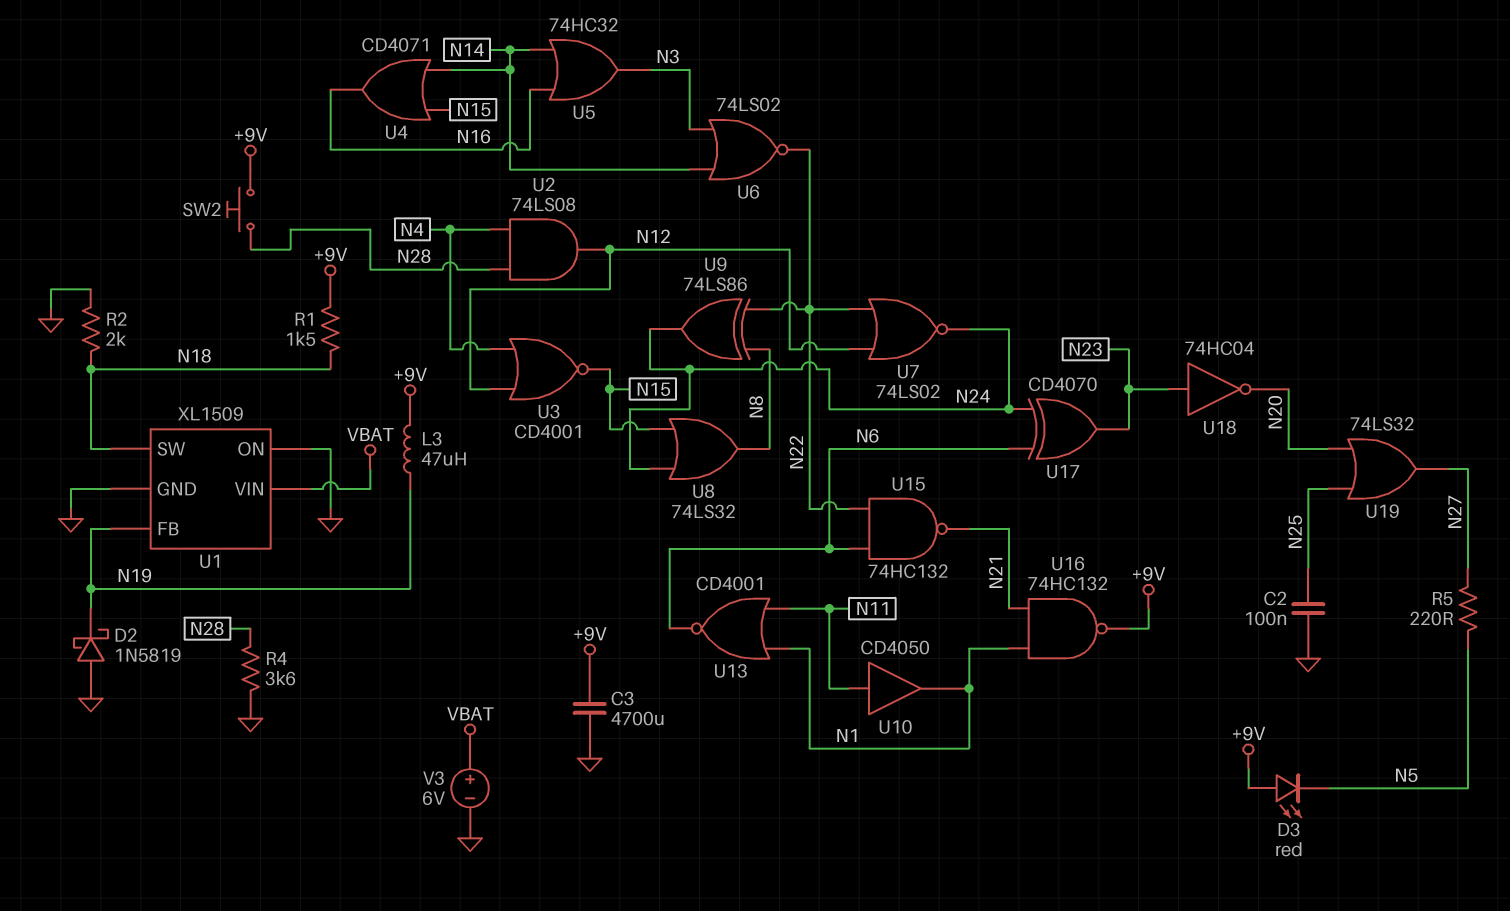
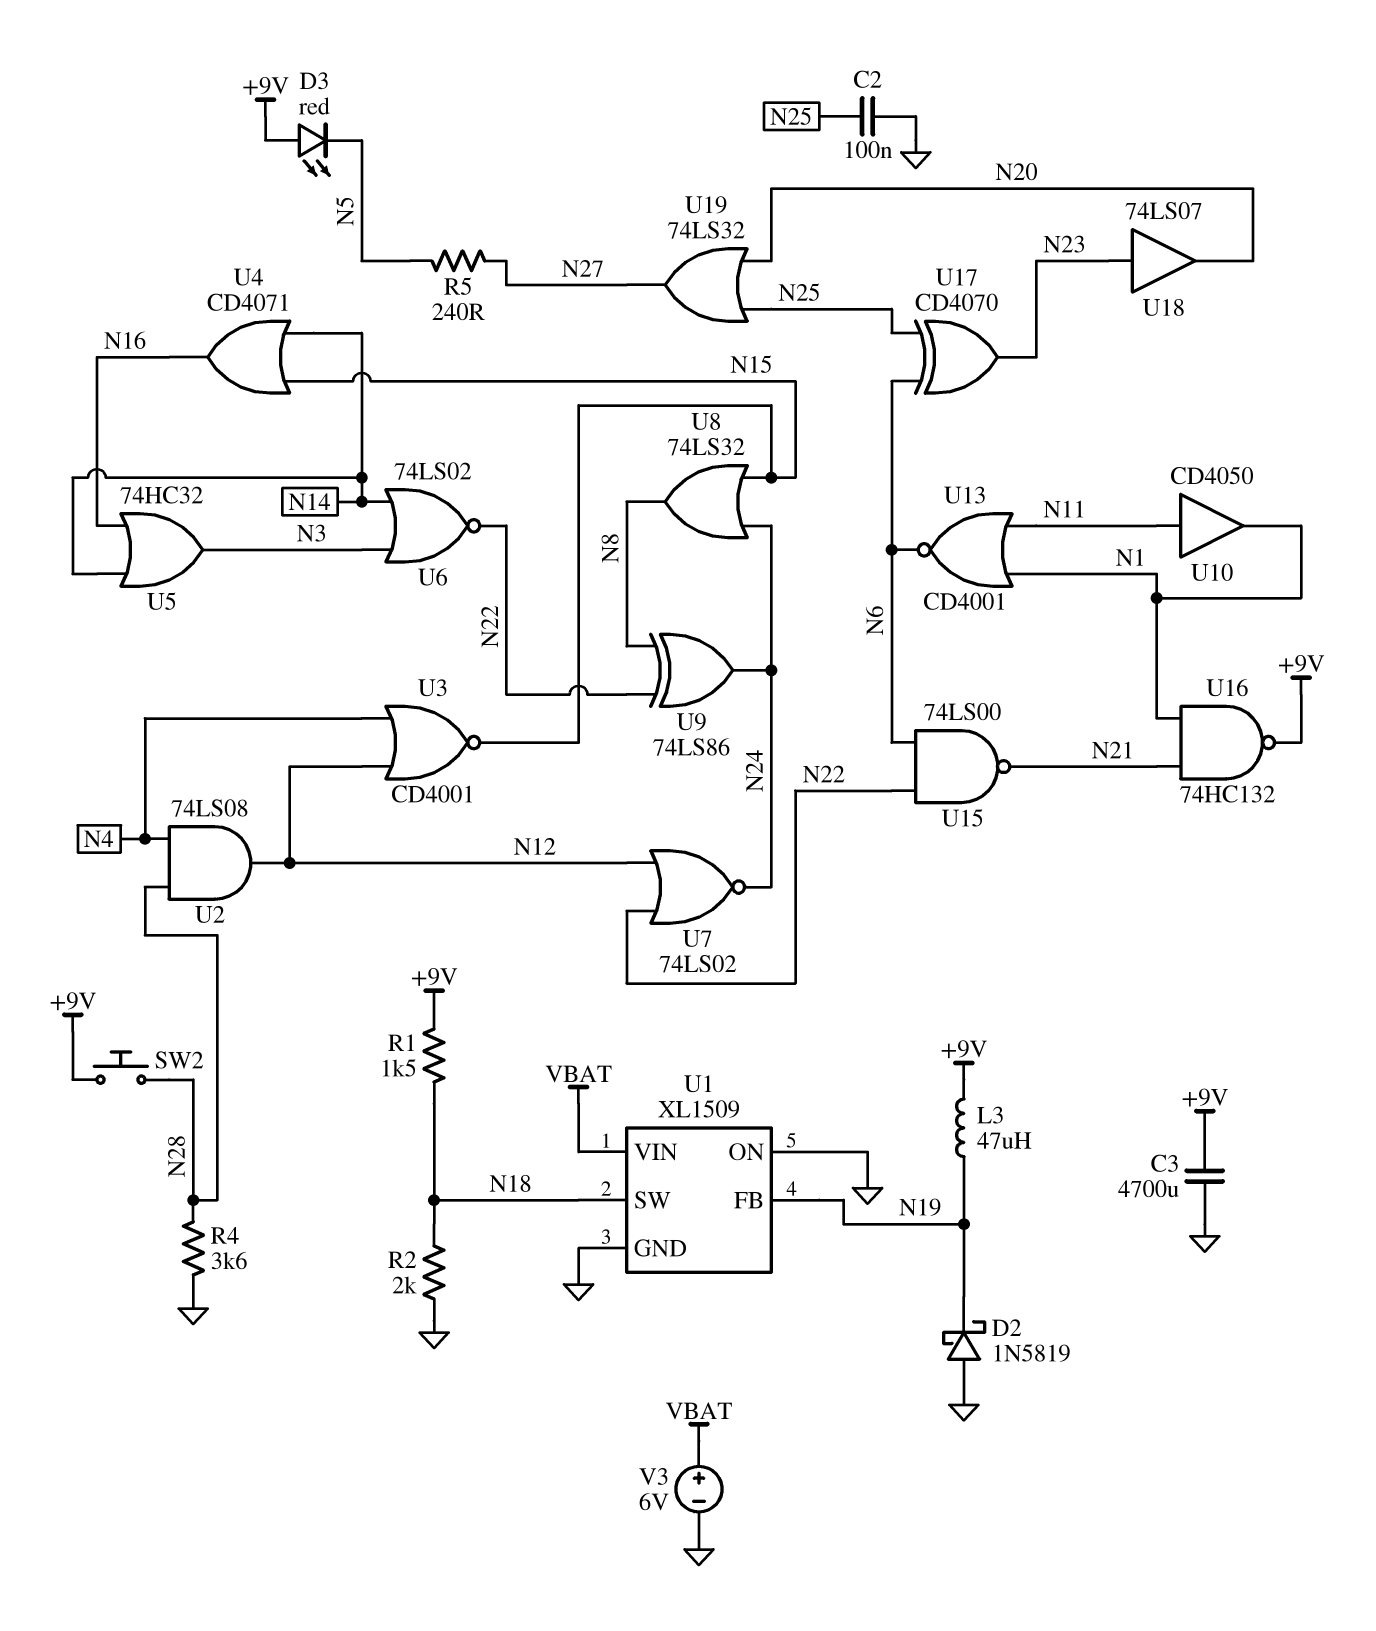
R5: 220 (N5, N27) -> 240 (N5, N27)
U15: NAND 74HC132 (in N6, in N22, out N21) -> NAND 74LS00 (in N6, in N22, out N21)
U17: XOR CD4070 (in N6, in N24, out N23) -> XOR CD4070 (in N6, in N25, out N23)
U18: NOT 74HC04 (in N23, out N20) -> buffer 74LS07 (in N23, out N20)

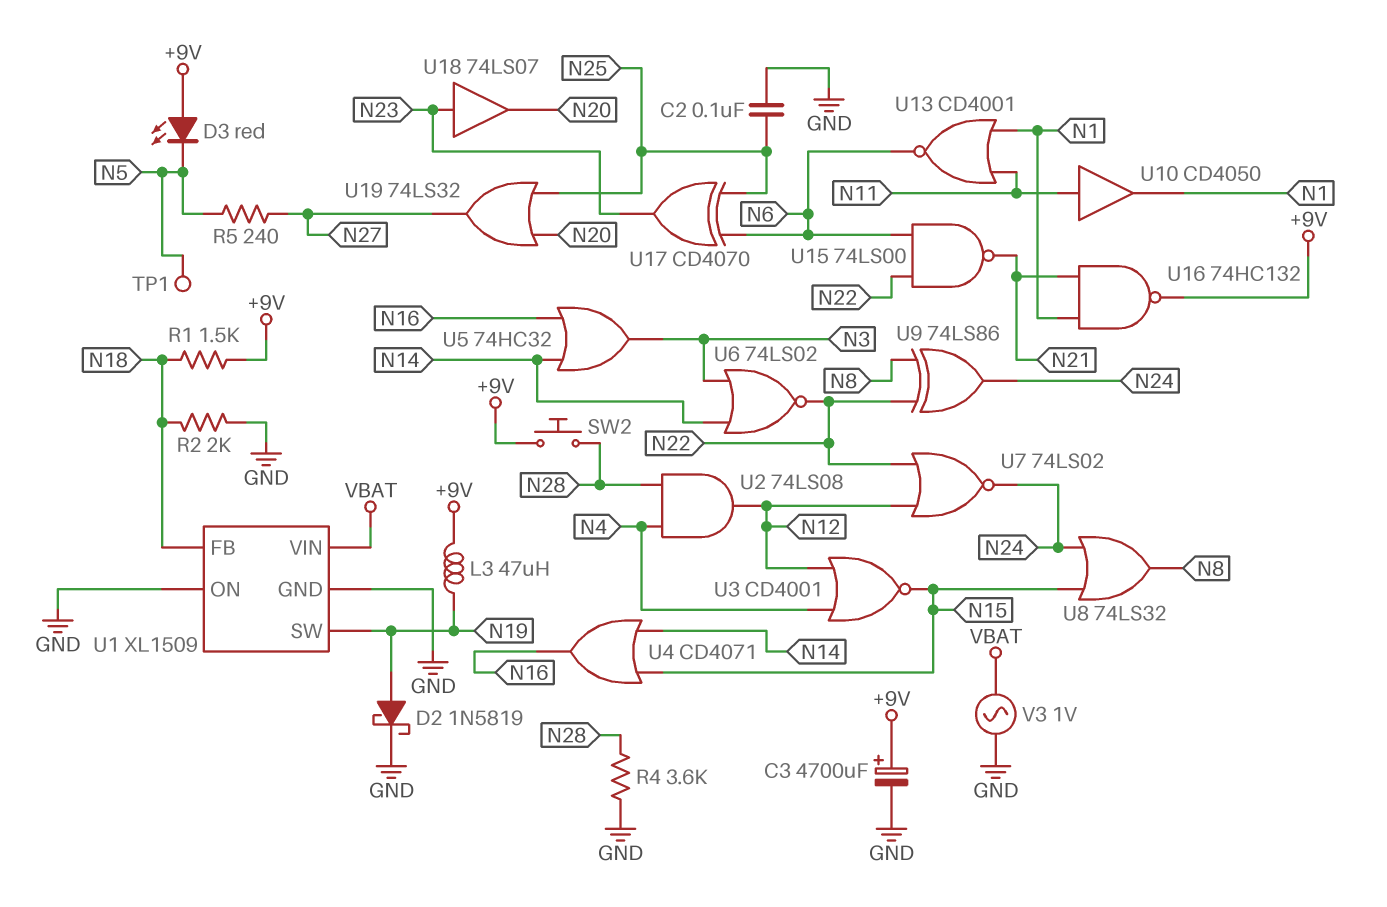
C3: 4700uF (+9V, GND) -> 4700uF (plus +9V, minus GND)
D2: schottky 1N5819 (A GND, K N19) -> schottky 1N5819 (A N19, K GND)
TP1: none -> test point (N5)
U1 pin FB: N19 -> N18
U1 pin SW: N18 -> N19
V3: 6V (plus VBAT, minus GND) -> AC 1V (GND, VBAT)

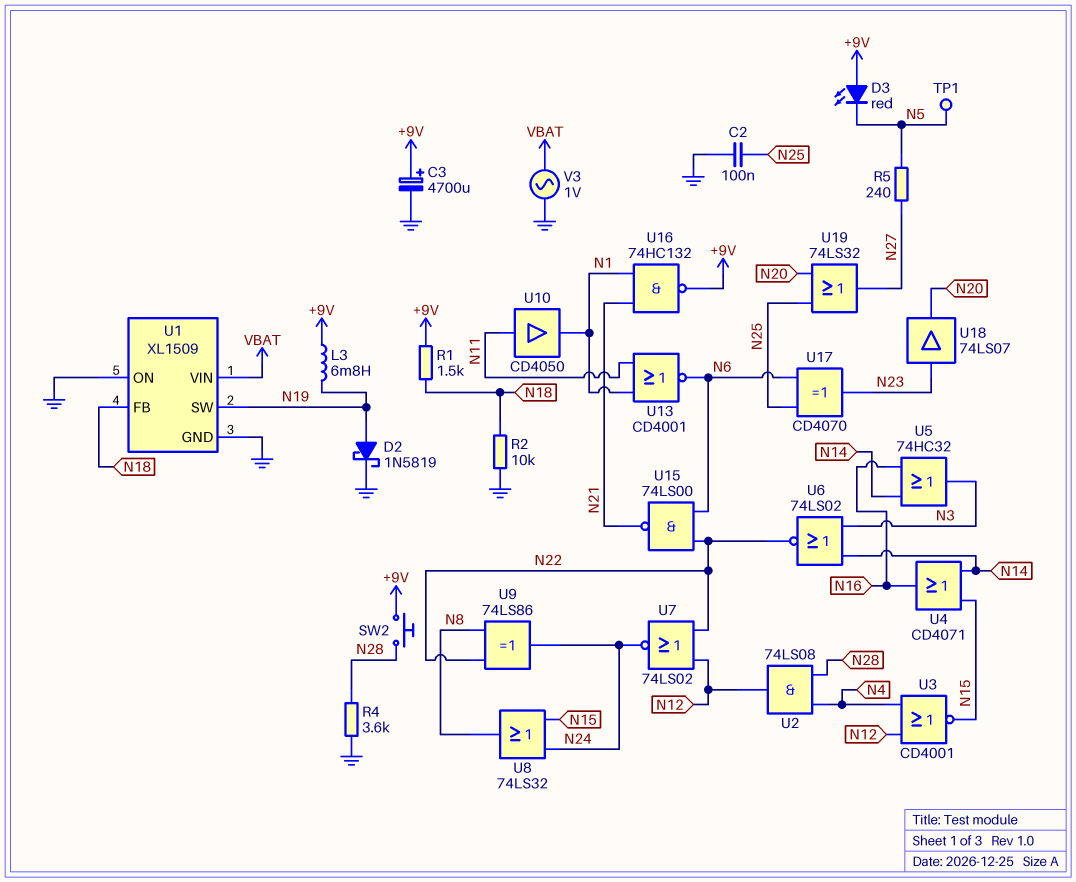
L3: 47uH (+9V, N19) -> 6.8mH (+9V, N19)
R2: 2k (GND, N18) -> 10k (GND, N18)

